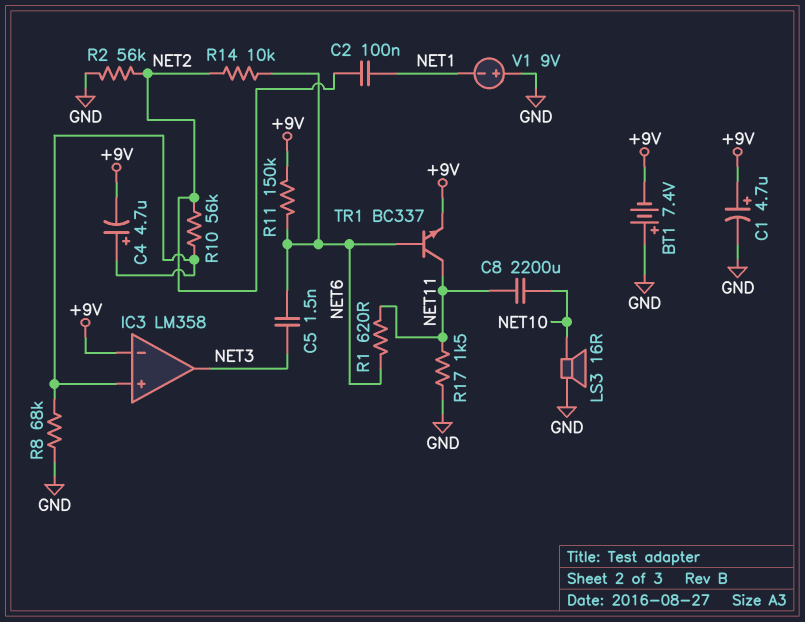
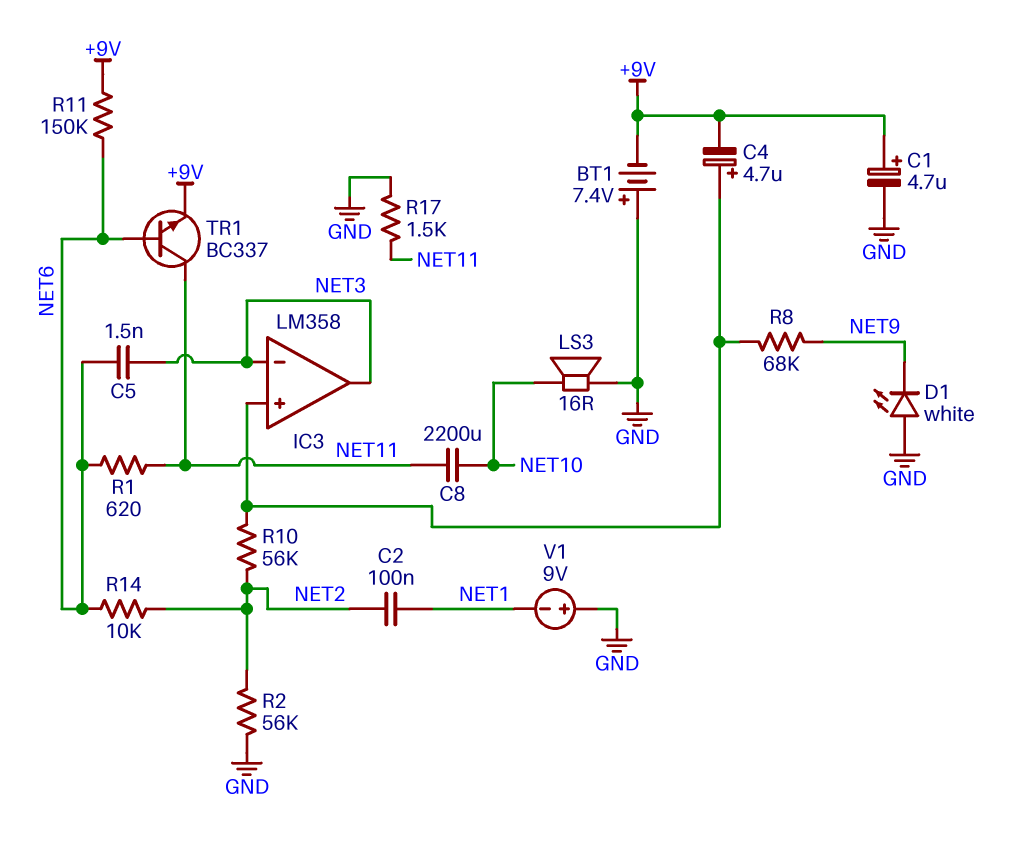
D1: none -> LED white (A GND, K NET9)
IC3 pin in-: +9V -> NET3
R8: 68k (GND, IC3/in+) -> 68k (IC3/in+, NET9)

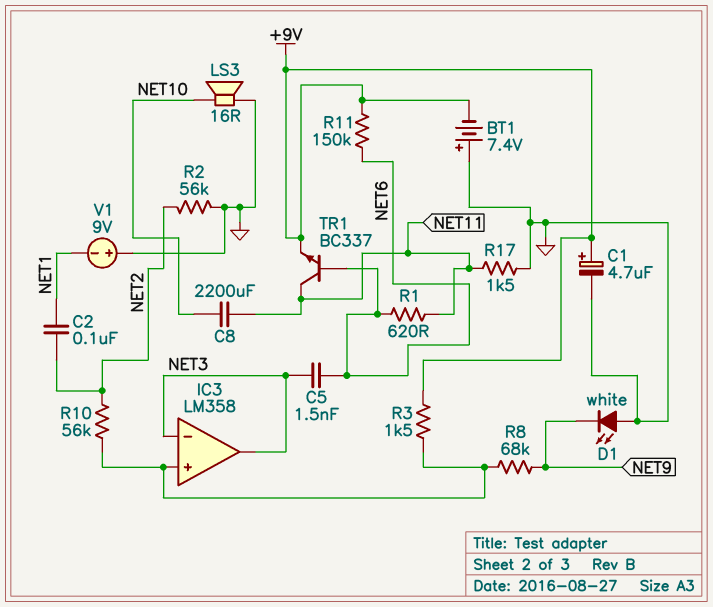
C4: 4.7uF (plus IC3/in+, minus +9V) -> none
R3: none -> 1.5k (+9V, IC3/in+)
R14: 10k (NET2, NET6) -> none

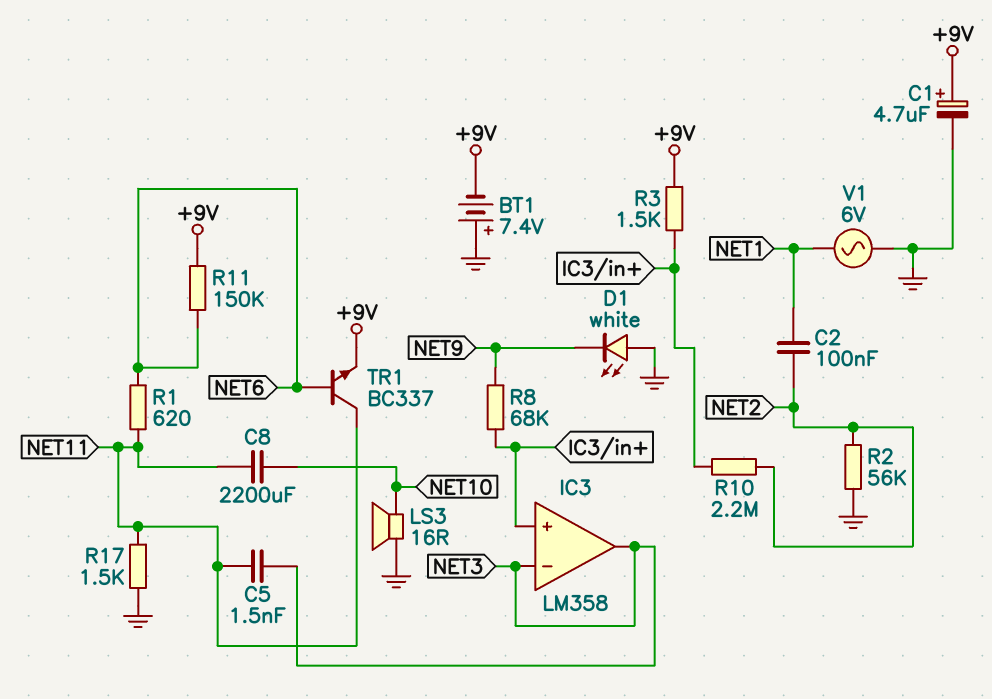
C5: 1.5nF (NET3, NET6) -> 1.5nF (NET3, NET11)
R10: 56k (IC3/in+, NET2) -> 2.2M (IC3/in+, NET2)
V1: 9V (plus GND, minus NET1) -> AC 6V (GND, NET1)

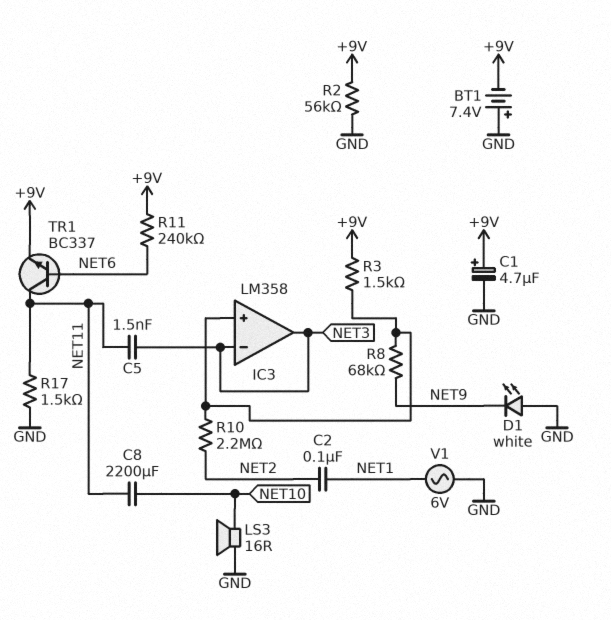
R1: 620 (NET6, NET11) -> none
R2: 56k (GND, NET2) -> 56k (+9V, GND)
R11: 150k (+9V, NET6) -> 240k (+9V, NET6)

